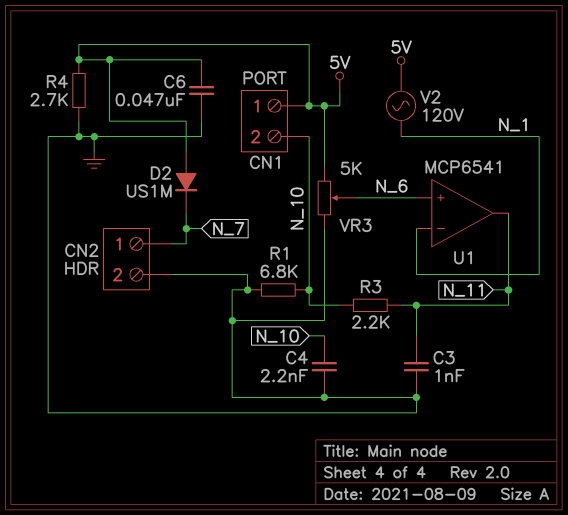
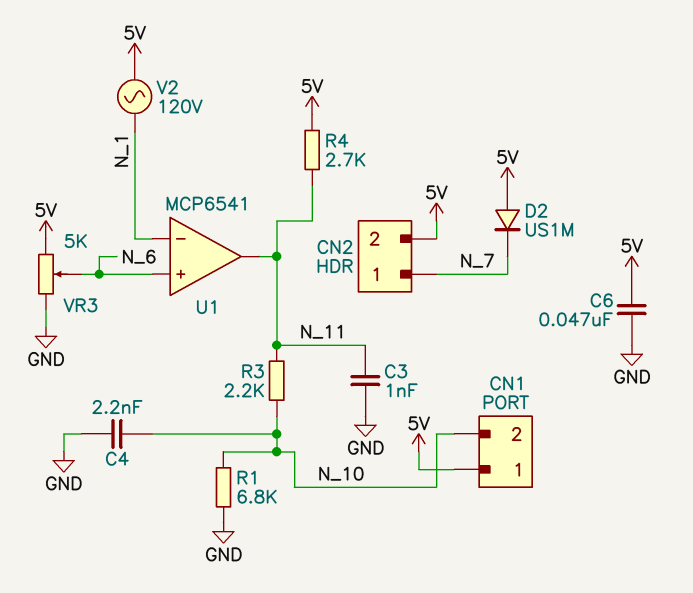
CN2 pin 2: GND -> 5V
R4: 2.7k (5V, GND) -> 2.7k (5V, N_11)

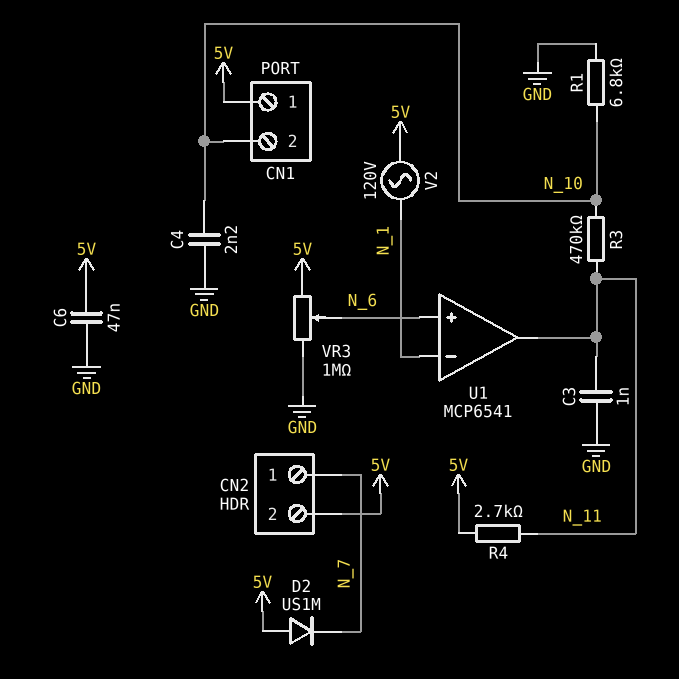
R3: 2.2k (N_10, N_11) -> 470k (N_10, N_11)
VR3: 5k (5V, GND, wiper N_6) -> 1M (5V, GND, wiper N_6)

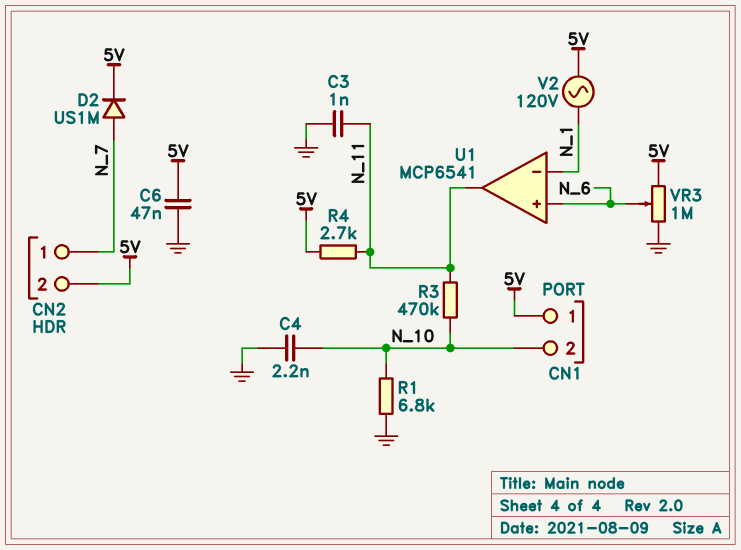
D2: diode US1M (A 5V, K N_7) -> diode US1M (A N_7, K 5V)

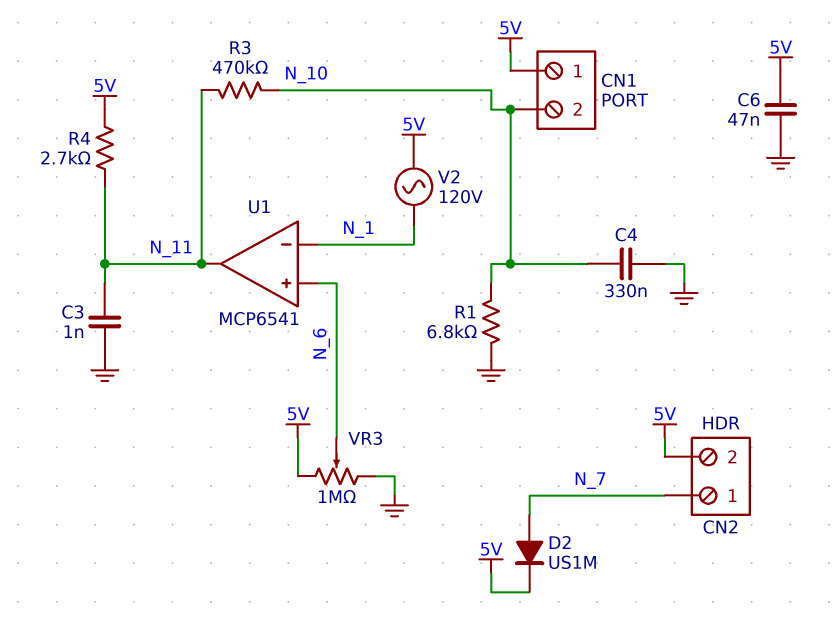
C4: 2.2nF (GND, N_10) -> 330nF (GND, N_10)

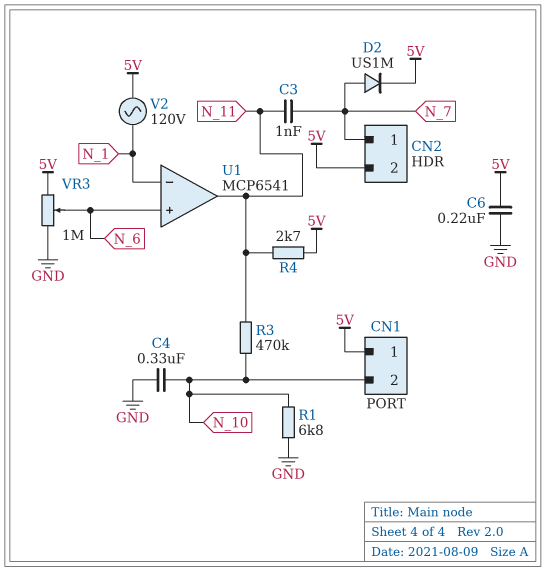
C3: 1nF (GND, N_11) -> 1nF (N_7, N_11)
C6: 47nF (5V, GND) -> 220nF (5V, GND)

